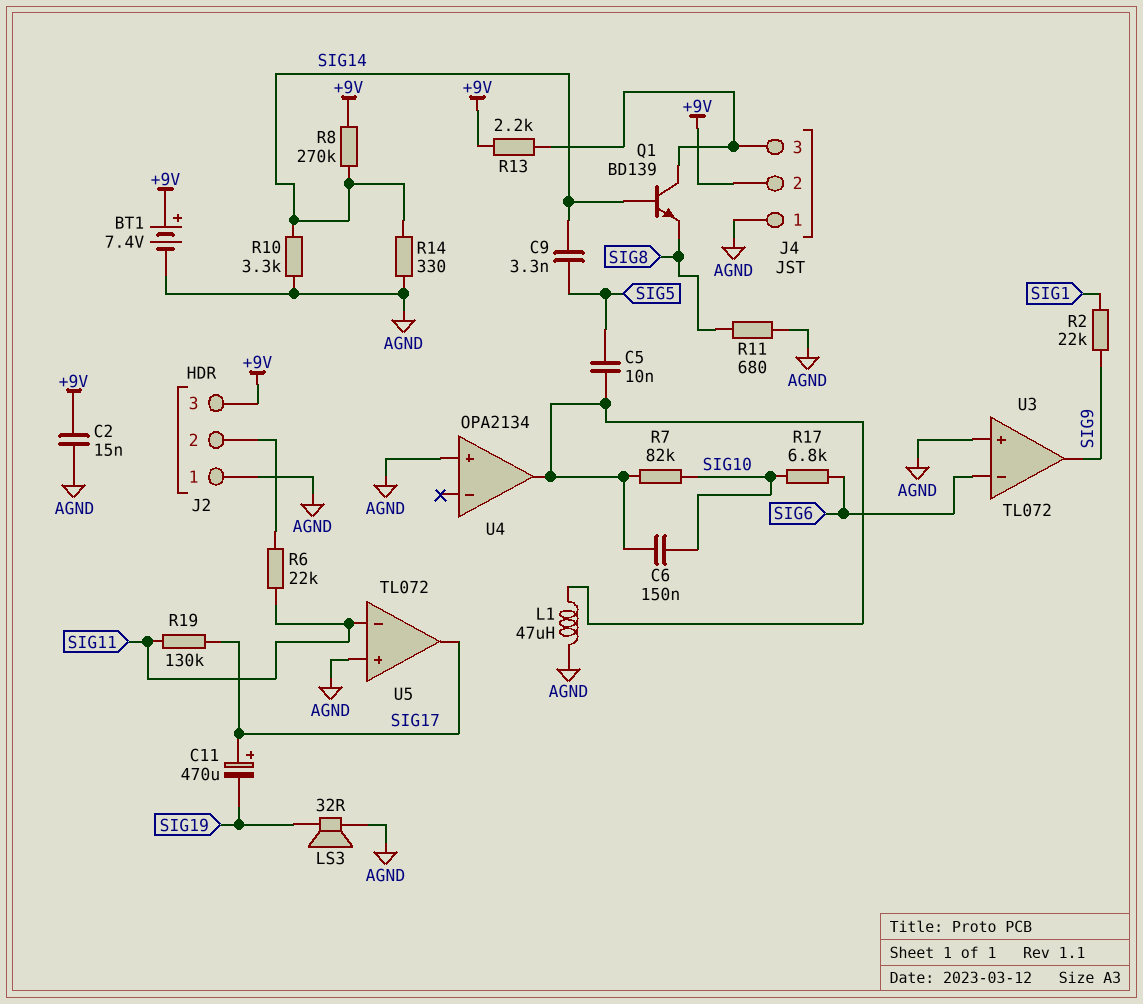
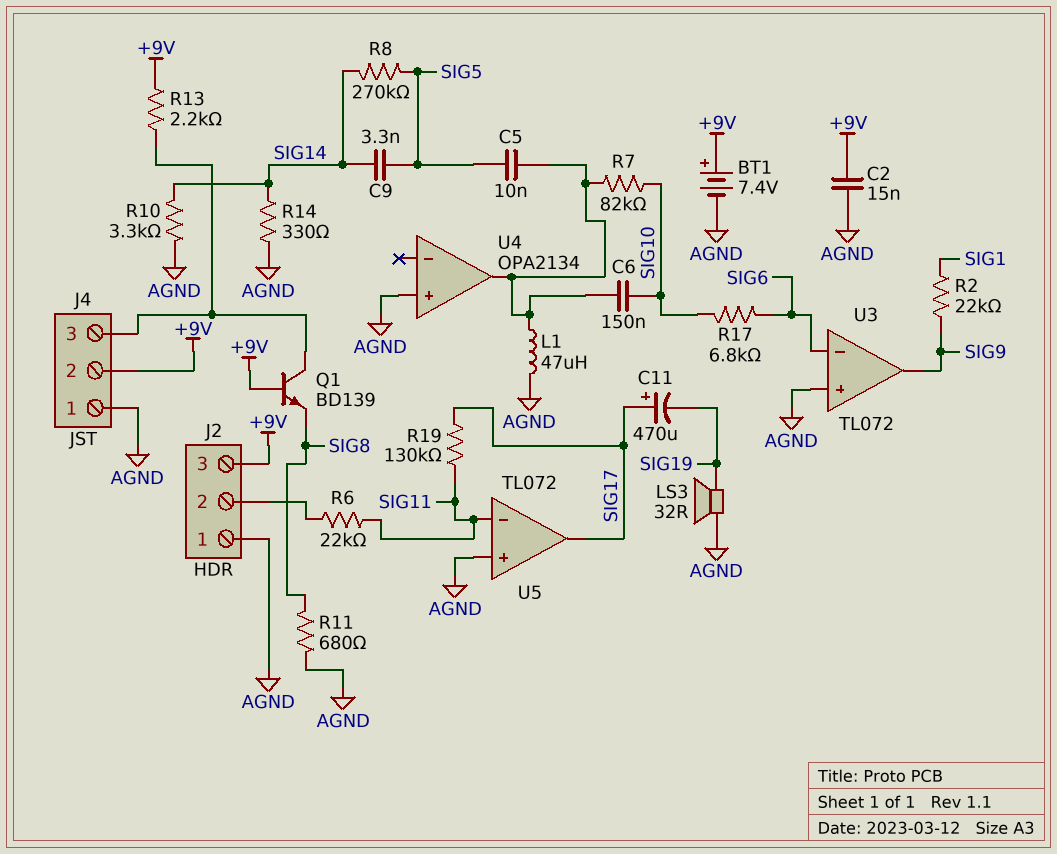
Q1: NPN BD139 (B SIG14, C J4/3, E SIG8) -> NPN BD139 (B +9V, C J4/3, E SIG8)
R8: 270k (+9V, SIG14) -> 270k (SIG5, SIG14)

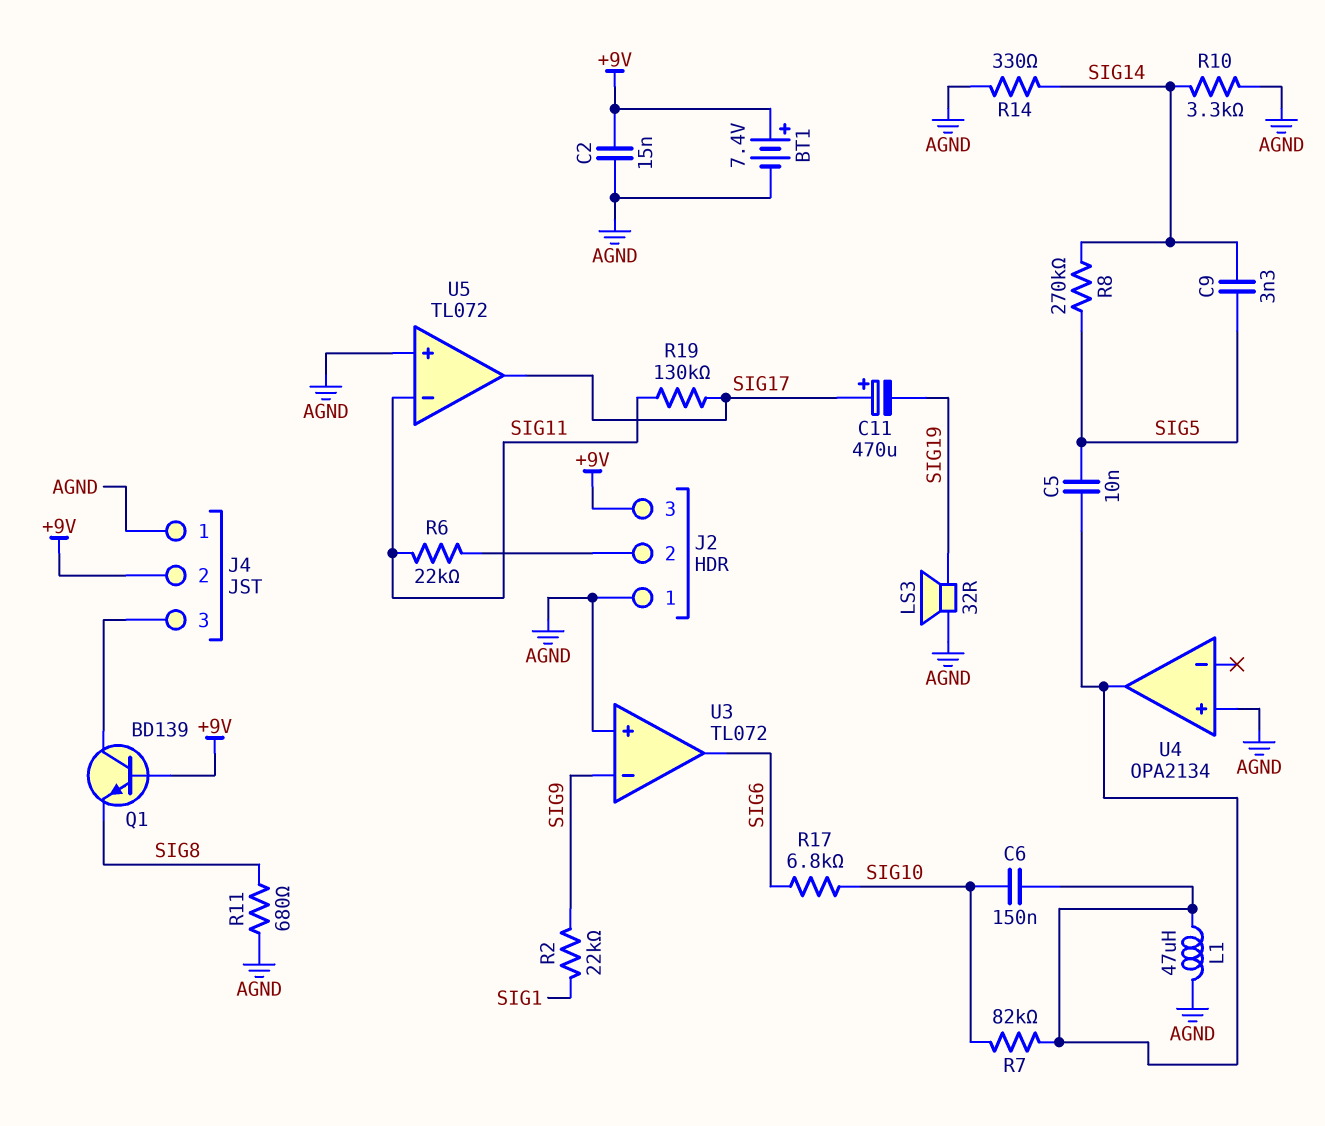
R13: 2.2k (+9V, J4/3) -> none
U3 pin in-: SIG6 -> SIG9
U3 pin out: SIG9 -> SIG6

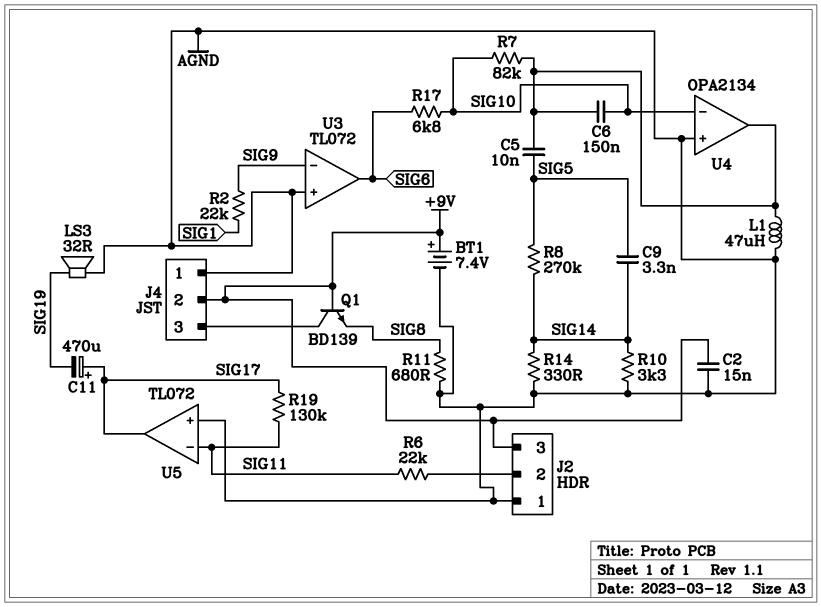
U4 pin in-: none -> SIG10

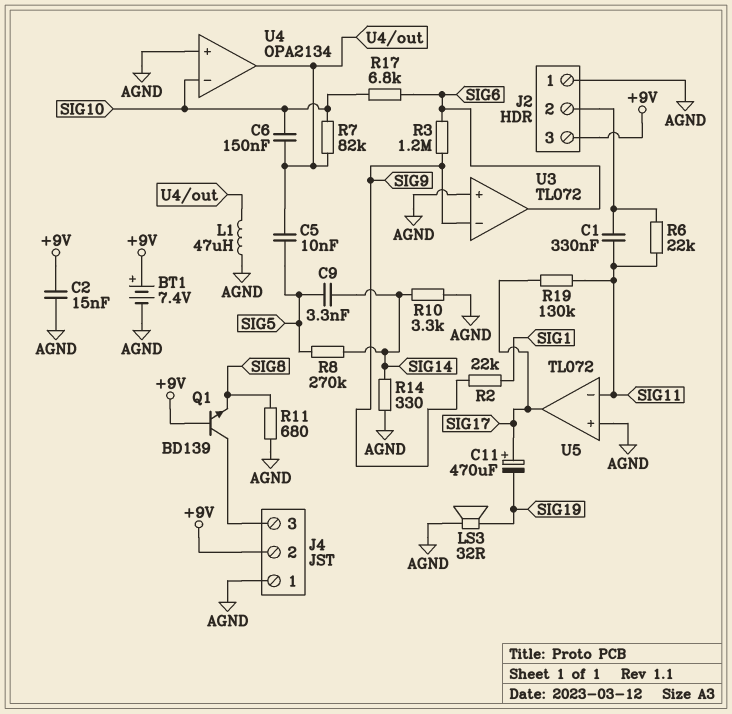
C1: none -> 330nF (J2/2, SIG11)
R3: none -> 1.2M (SIG6, SIG9)

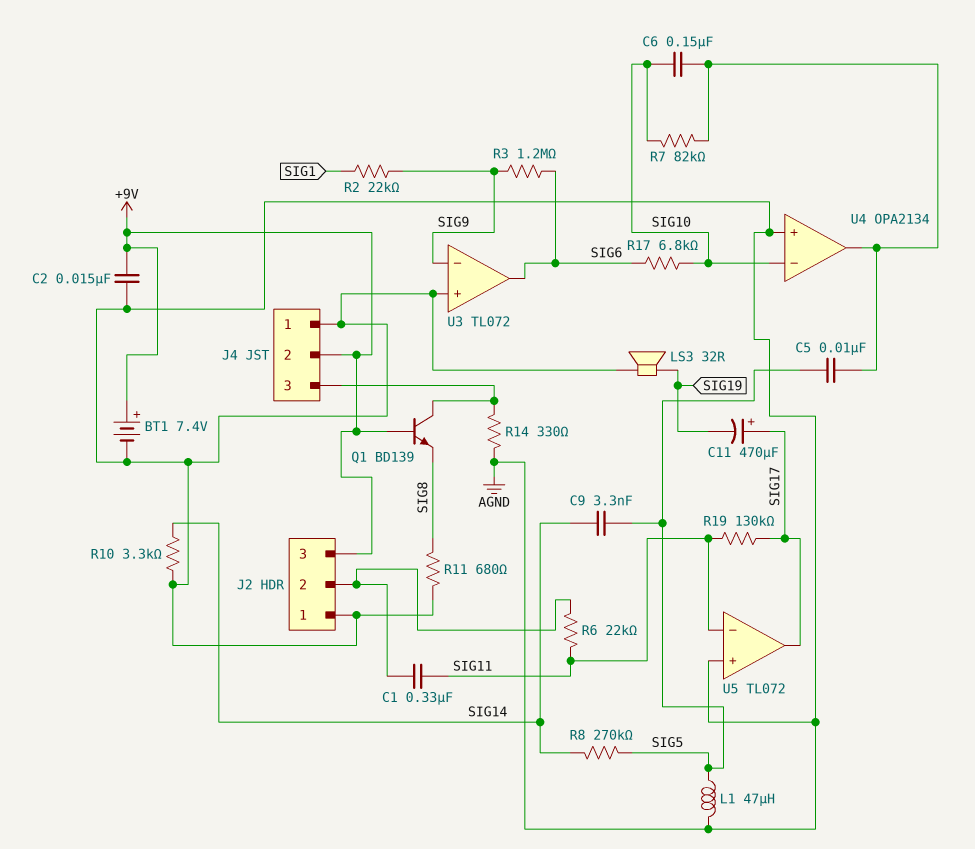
L1: 47uH (AGND, U4/out) -> 47uH (AGND, SIG5)
R14: 330 (AGND, SIG14) -> 330 (AGND, J4/3)

